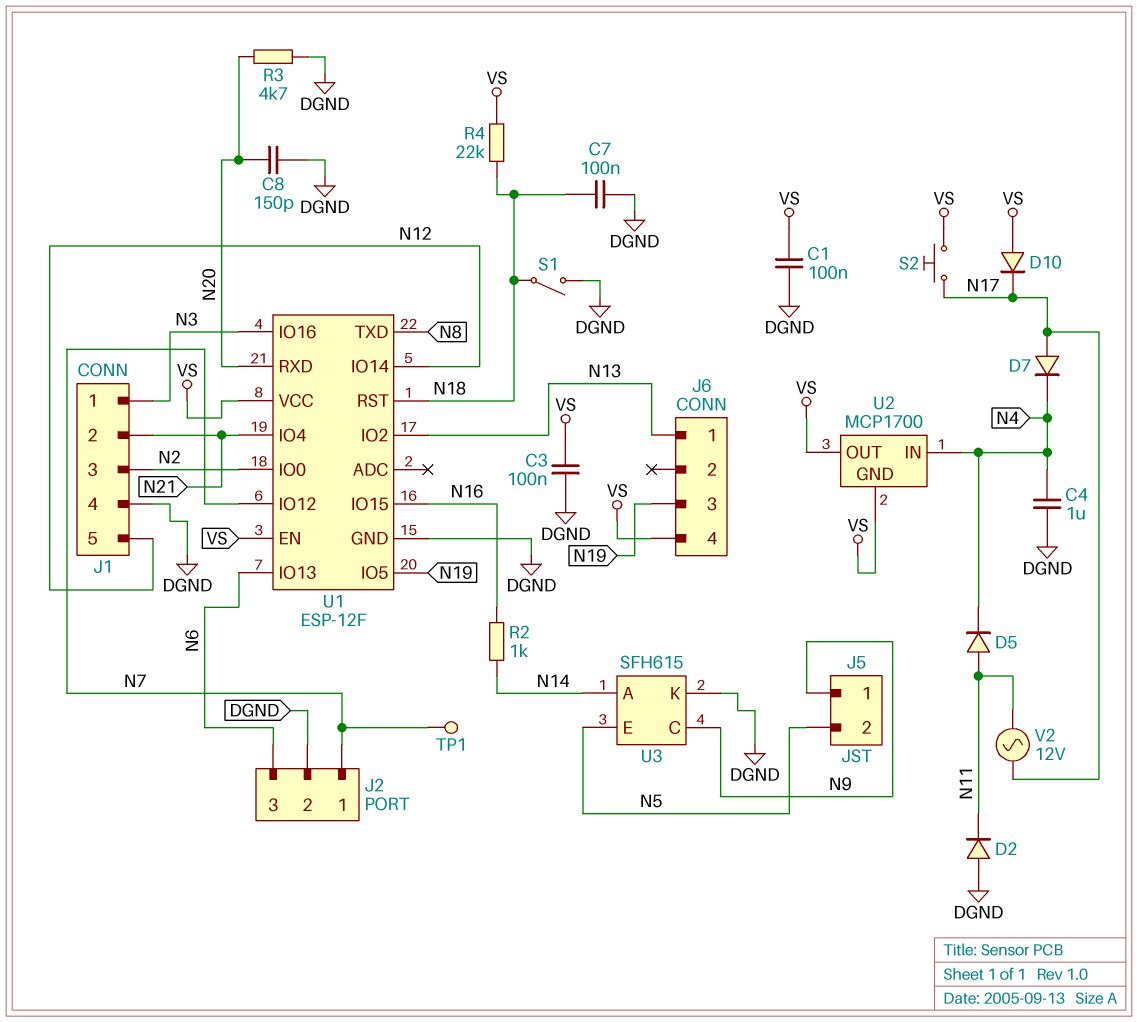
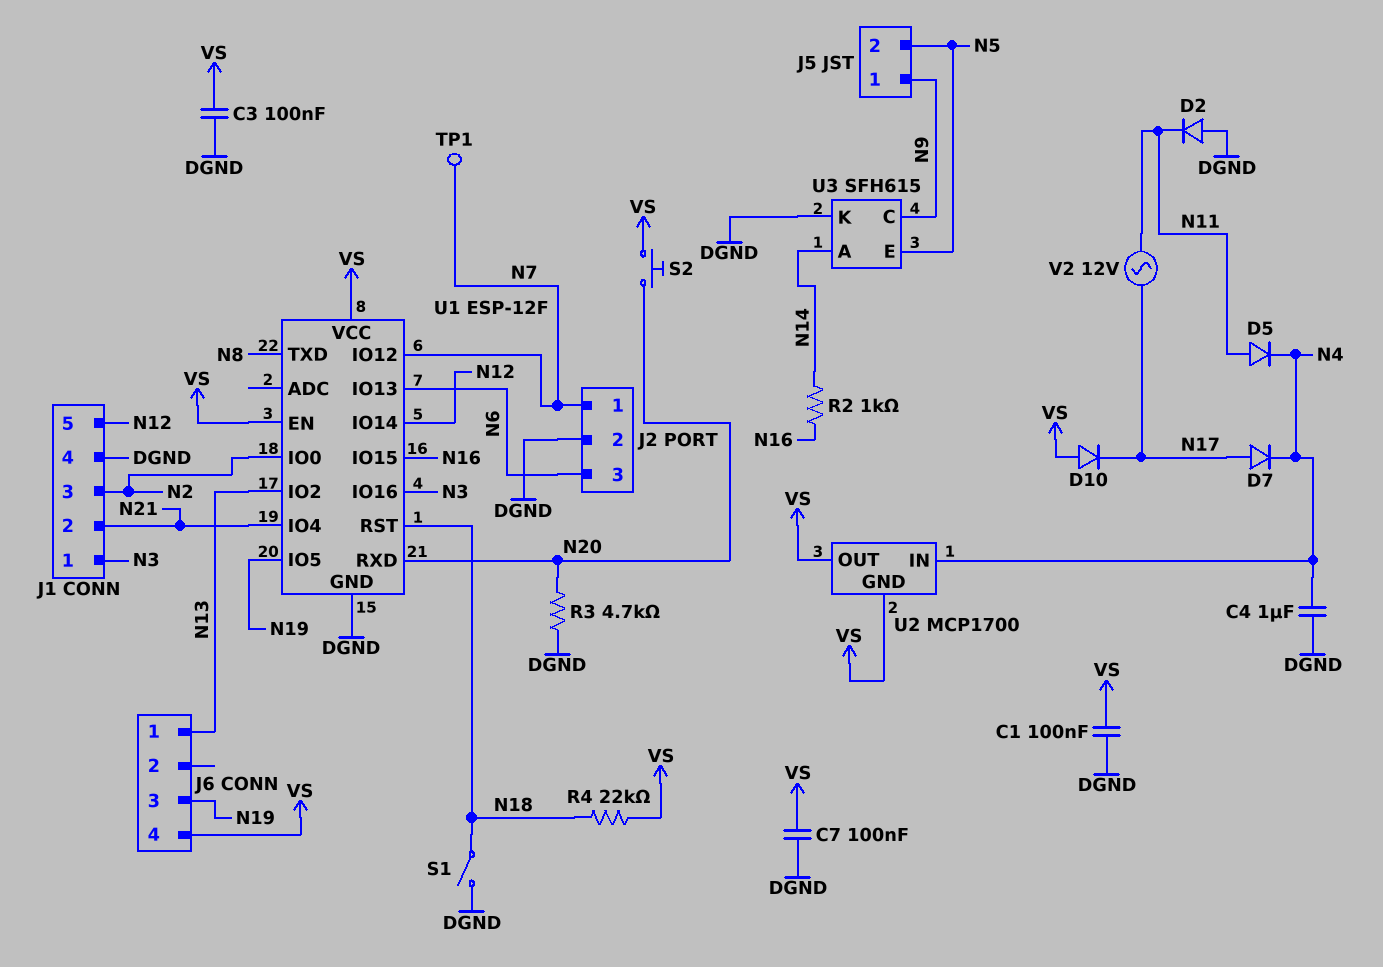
C7: 100nF (DGND, N18) -> 100nF (DGND, VS)
C8: 150pF (DGND, N20) -> none
S2: button (N17, VS) -> button (N20, VS)

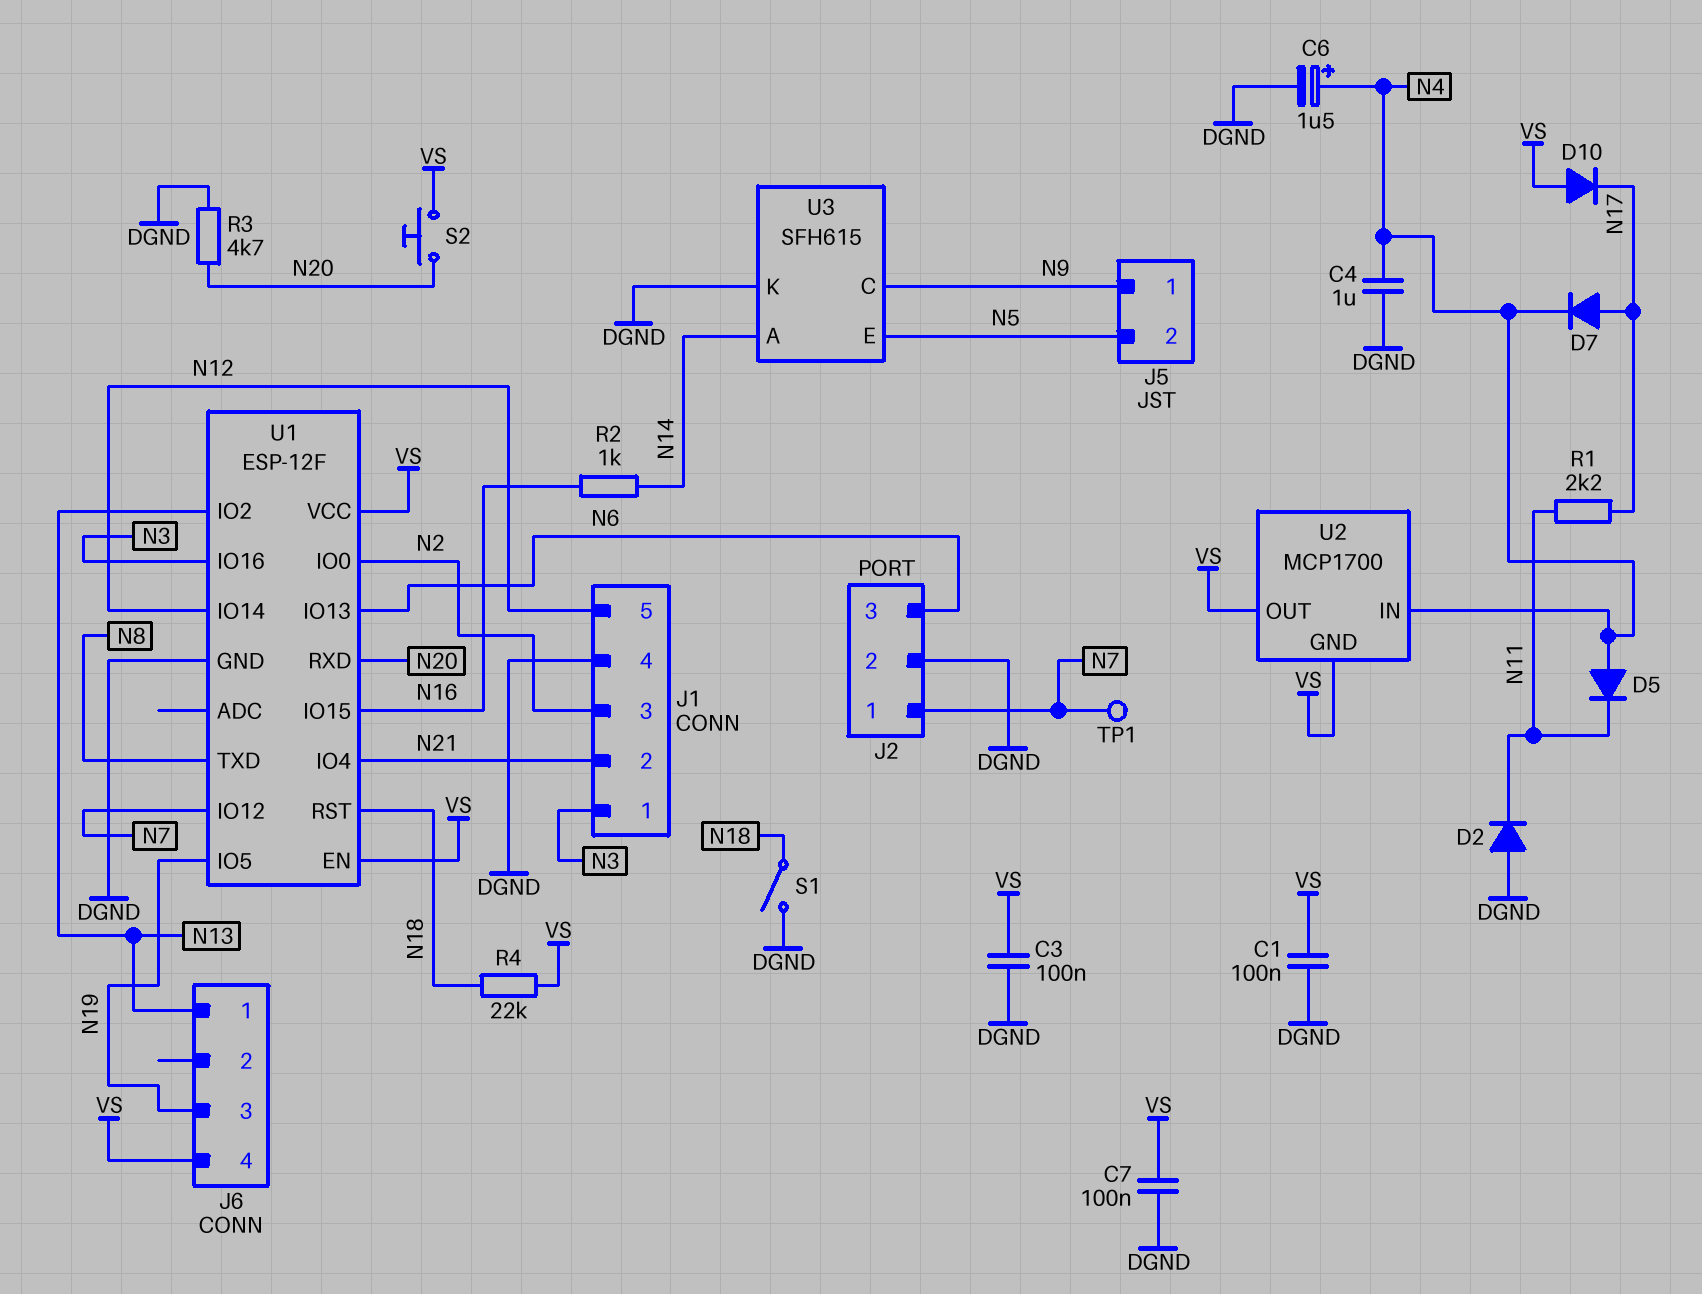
C6: none -> 1.5uF (plus N4, minus DGND)
D5: diode (A N11, K N4) -> diode (A N4, K N11)
R1: none -> 2.2k (N11, N17)
V2: AC 12V (N11, N17) -> none

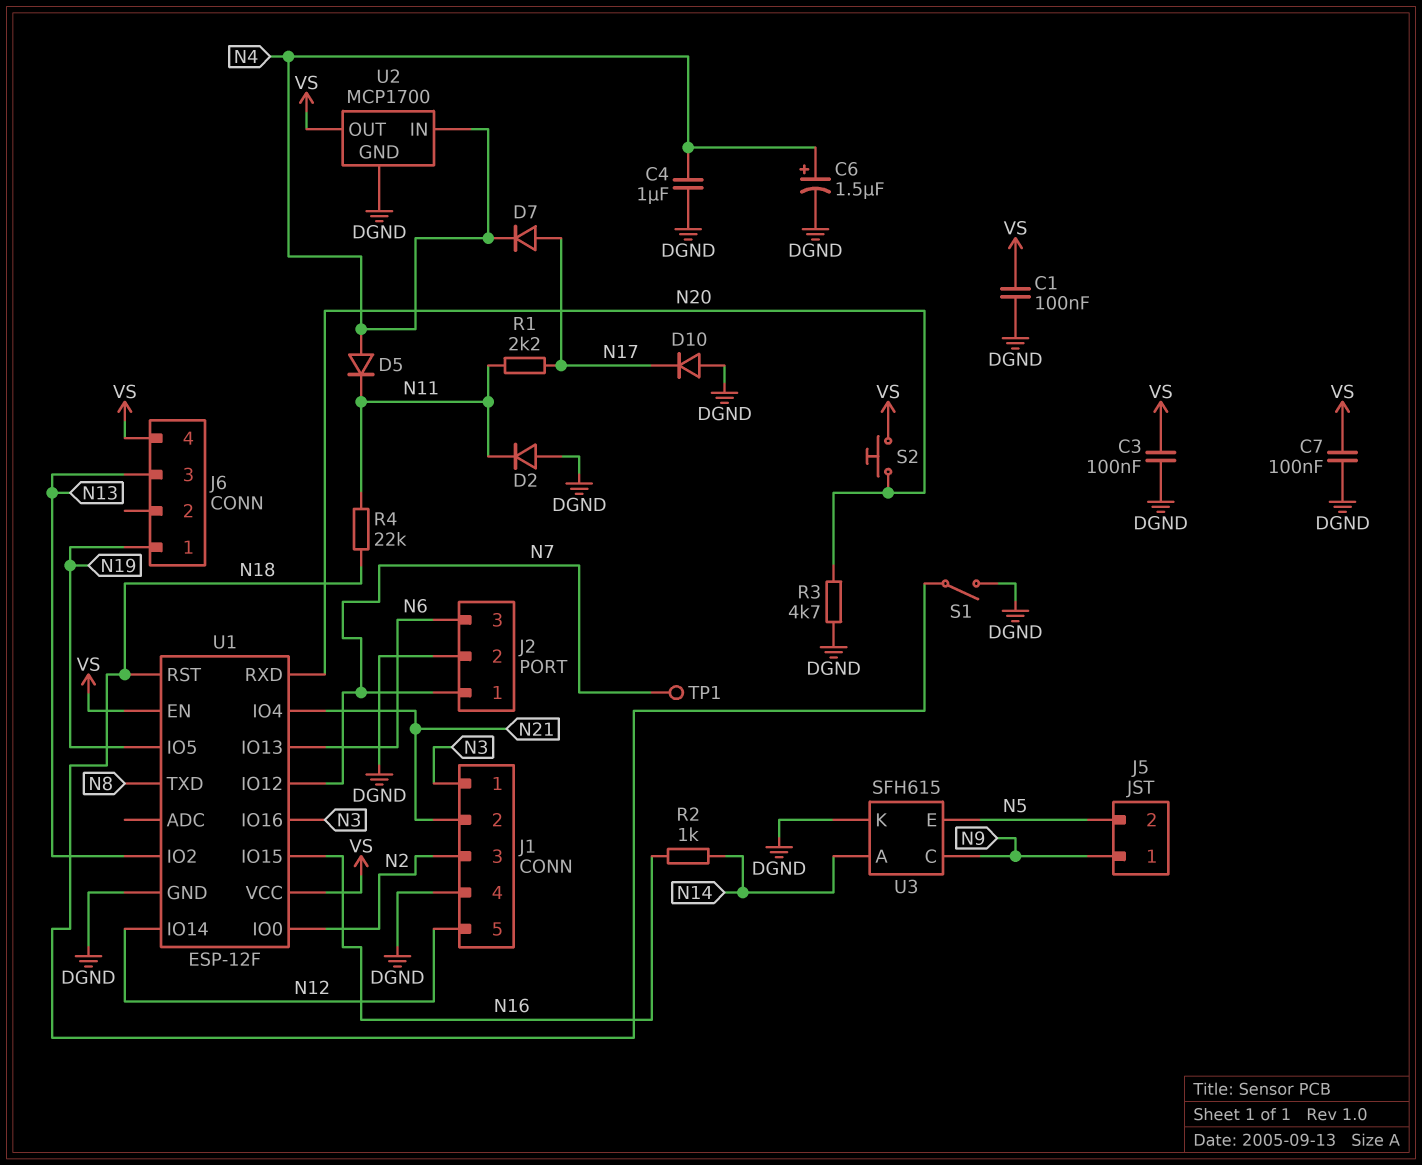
D10: diode (A VS, K N17) -> diode (A DGND, K N17)
J6 pin 1: N13 -> N19
J6 pin 3: N19 -> N13
R4: 22k (N18, VS) -> 22k (N11, N18)
U2 pin GND: VS -> DGND

